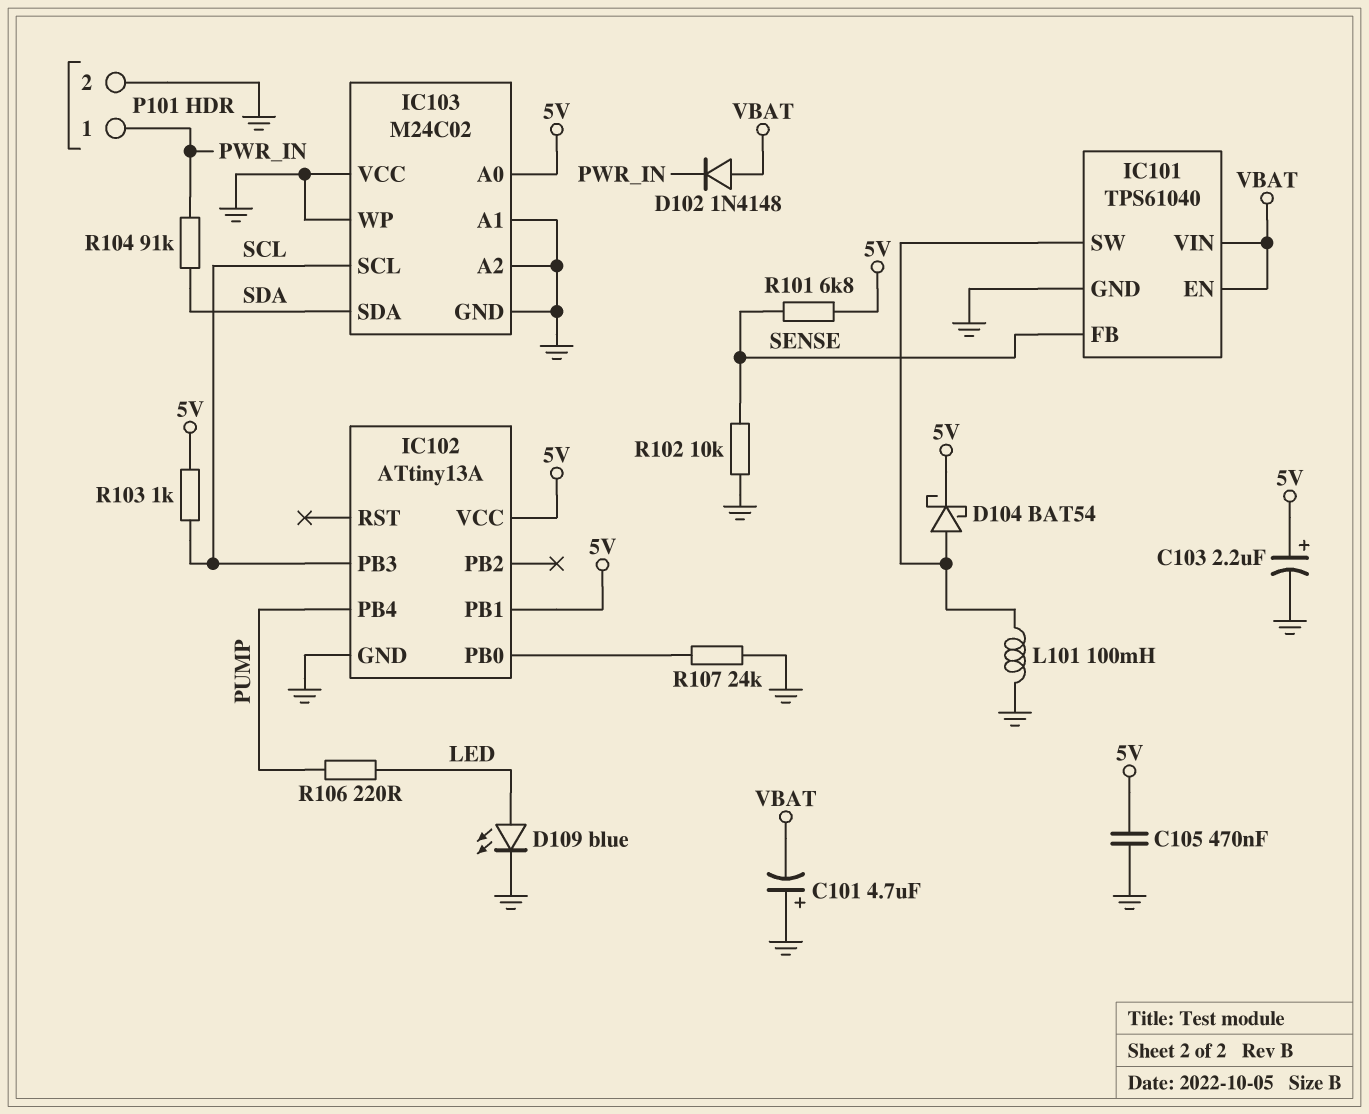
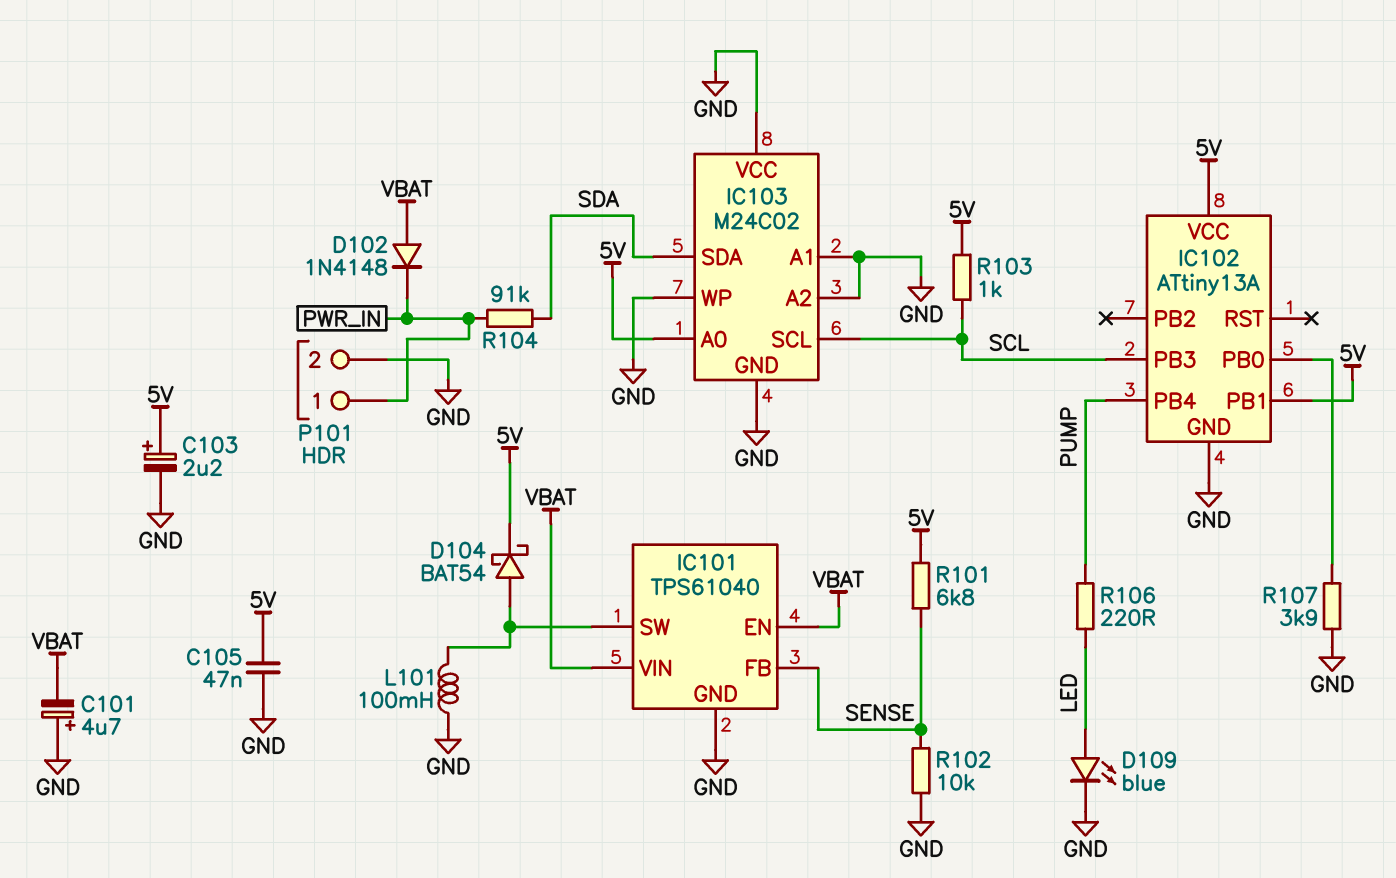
C105: 470nF (5V, GND) -> 47nF (5V, GND)
R107: 24k (GND, IC102/PB0) -> 3.9k (GND, IC102/PB0)

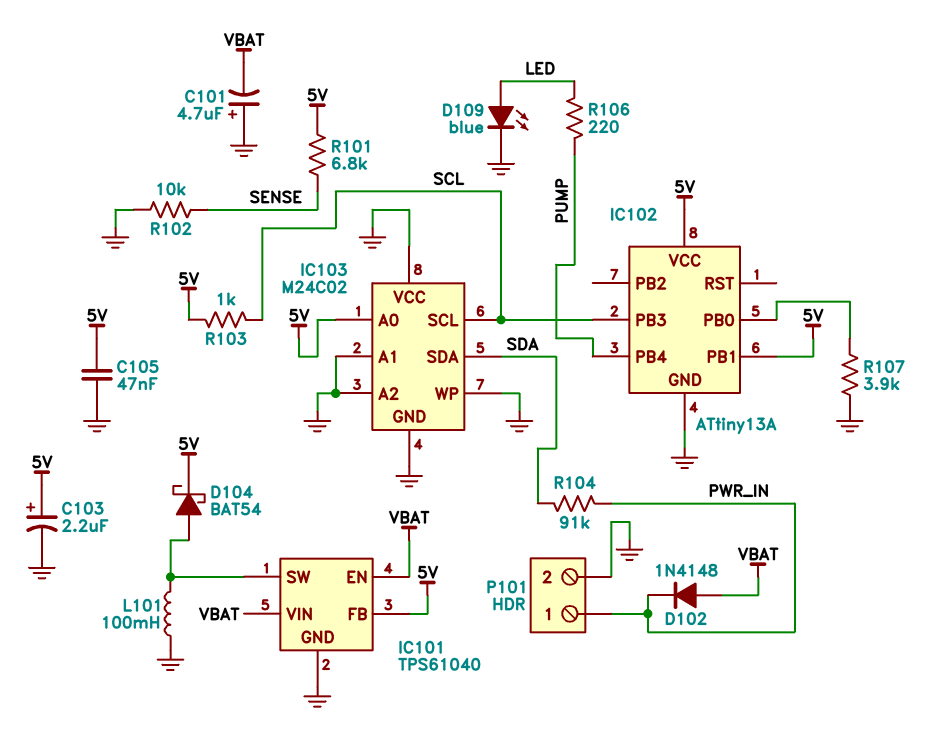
IC101 pin FB: SENSE -> 5V

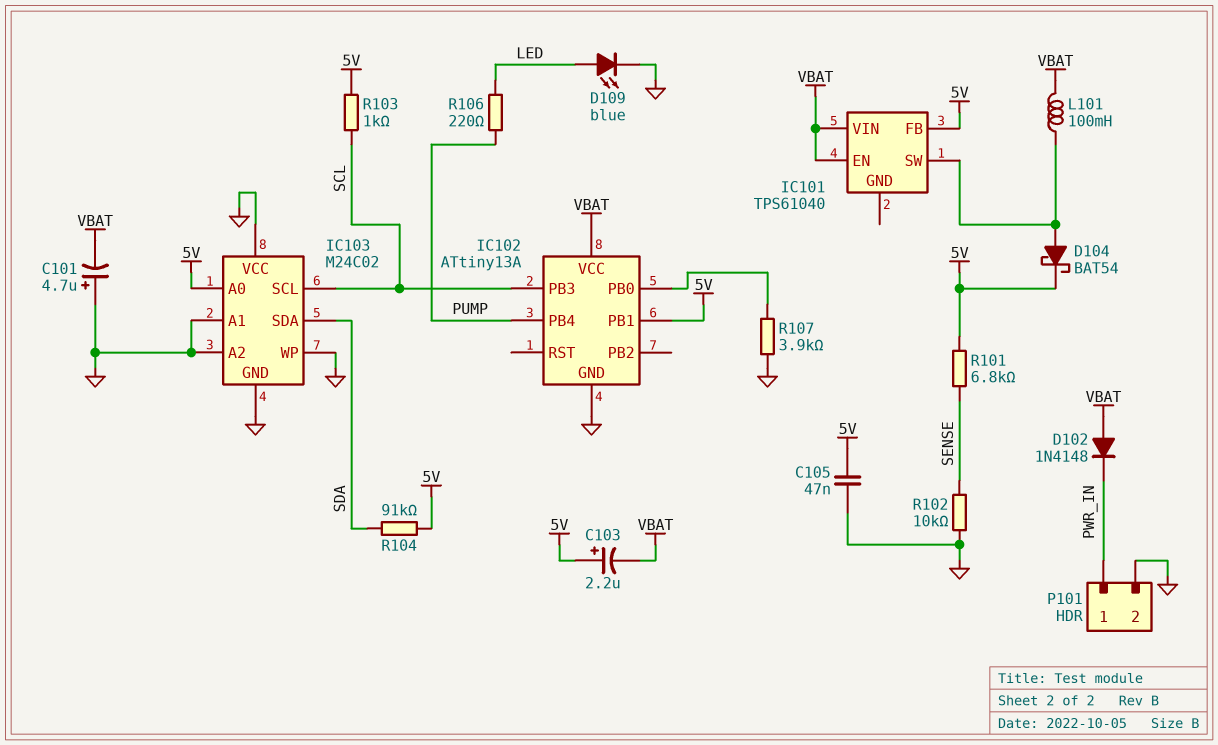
C103: 2.2uF (plus 5V, minus GND) -> 2.2uF (plus 5V, minus VBAT)
IC101 pin GND: GND -> none
IC102 pin VCC: 5V -> VBAT
L101: 100mH (GND, IC101/SW) -> 100mH (IC101/SW, VBAT)
R104: 91k (PWR_IN, SDA) -> 91k (5V, SDA)

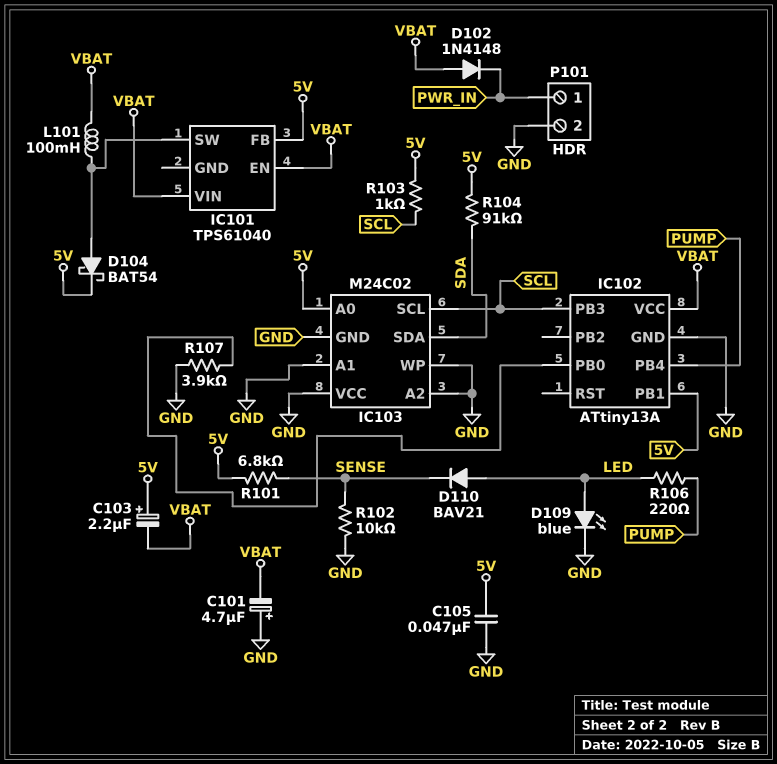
D110: none -> diode BAV21 (A LED, K SENSE)

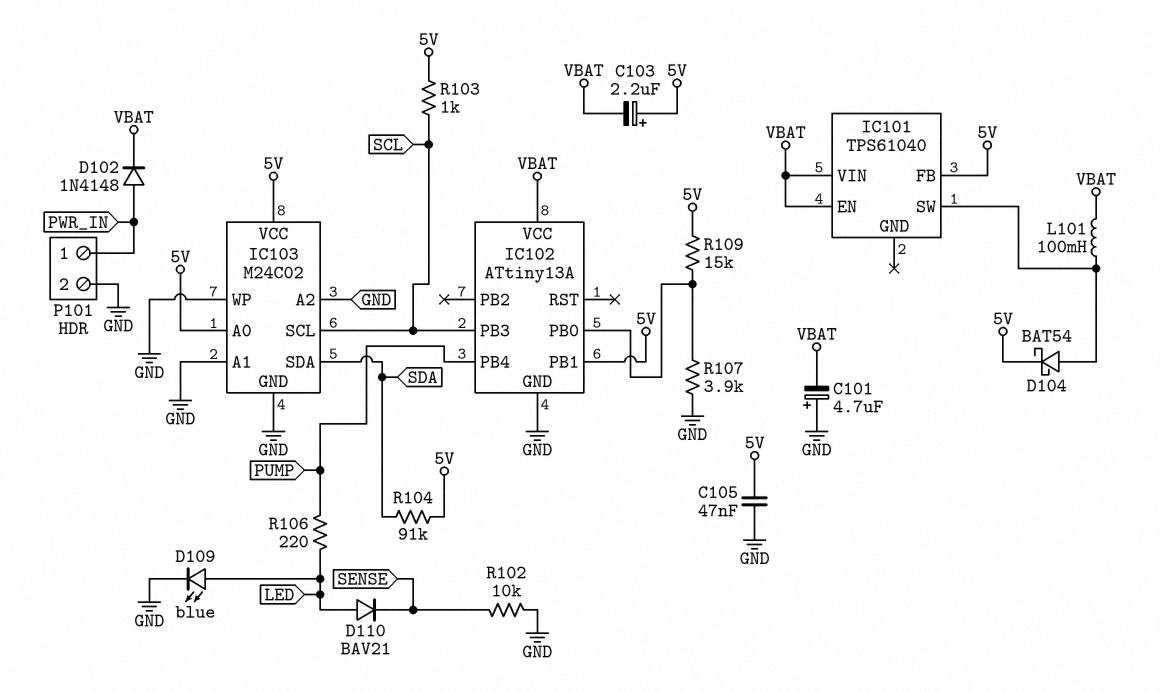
D102: diode 1N4148 (A VBAT, K PWR_IN) -> diode 1N4148 (A PWR_IN, K VBAT)
IC103 pin VCC: GND -> 5V
R101: 6.8k (5V, SENSE) -> none
R109: none -> 15k (5V, IC102/PB0)

